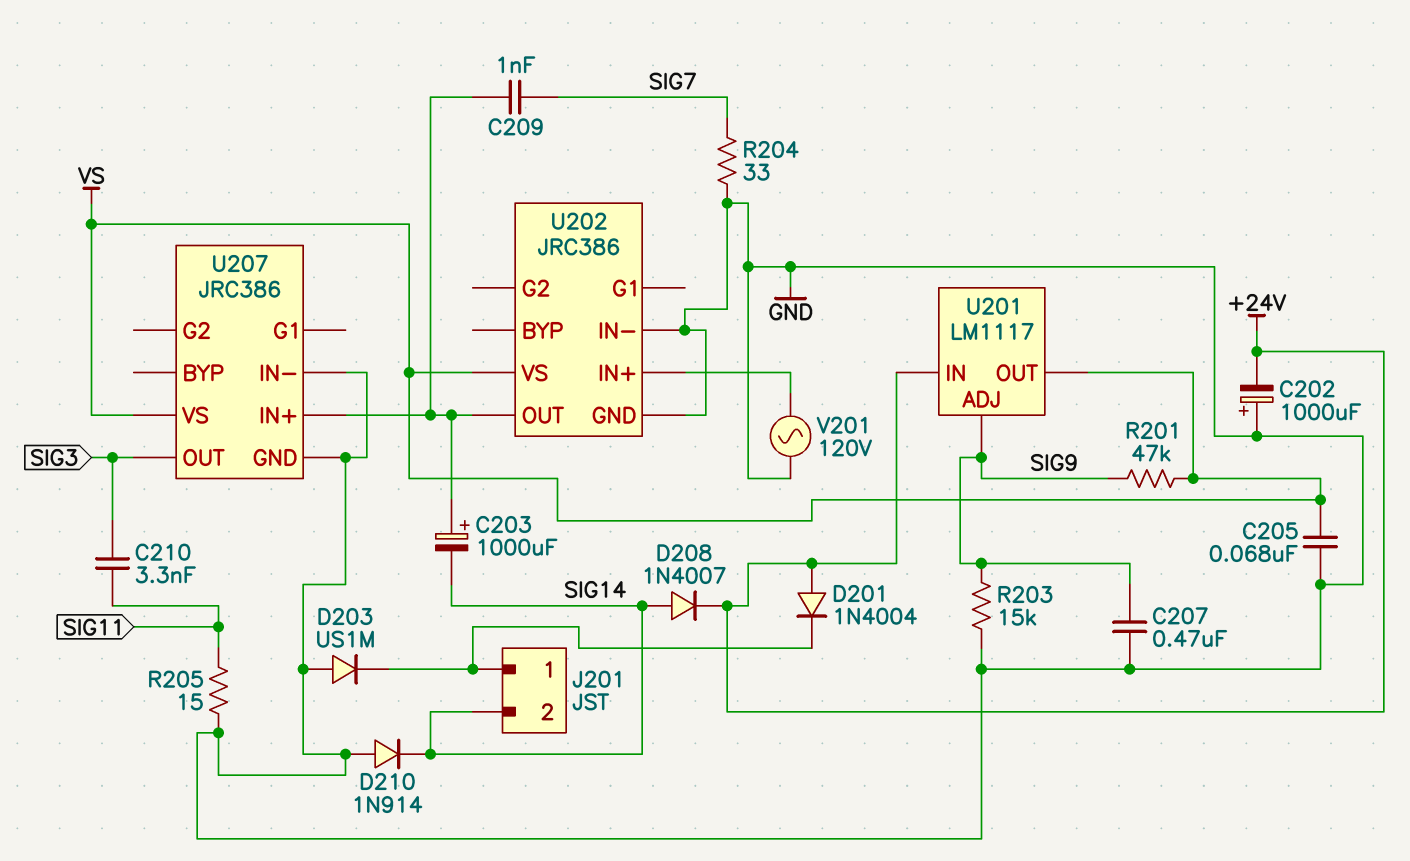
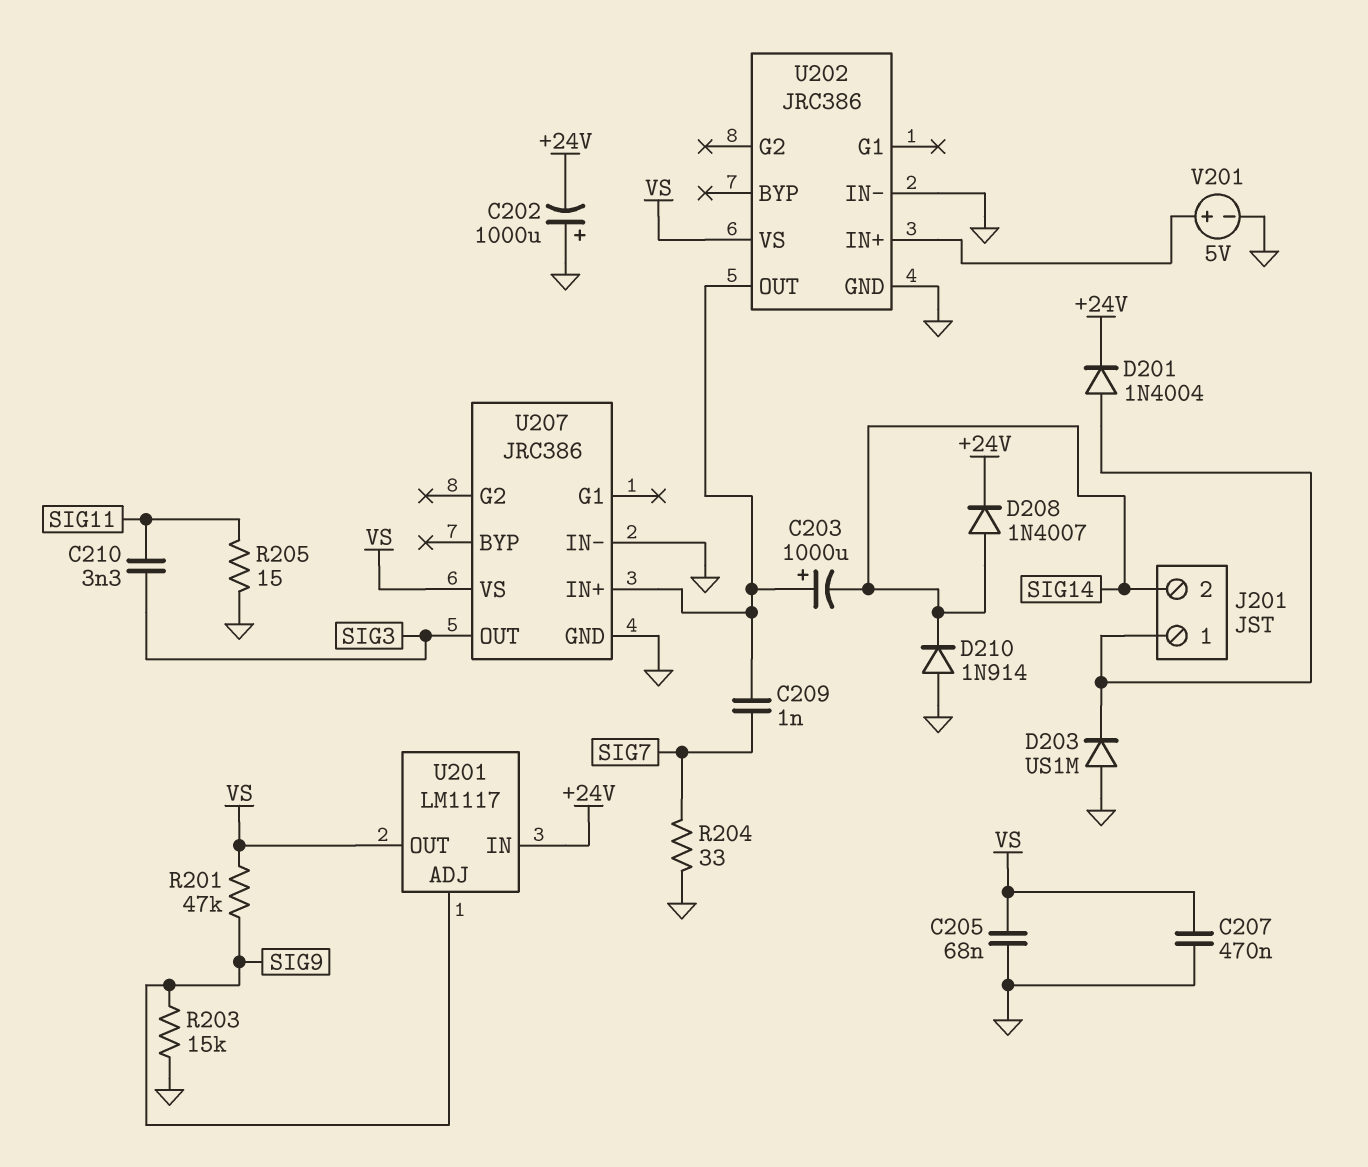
C207: 470nF (GND, SIG9) -> 470nF (GND, VS)
D201: diode 1N4004 (A +24V, K J201/1) -> diode 1N4004 (A J201/1, K +24V)
V201: AC 120V (GND, U202/IN+) -> 5V (plus U202/IN+, minus GND)

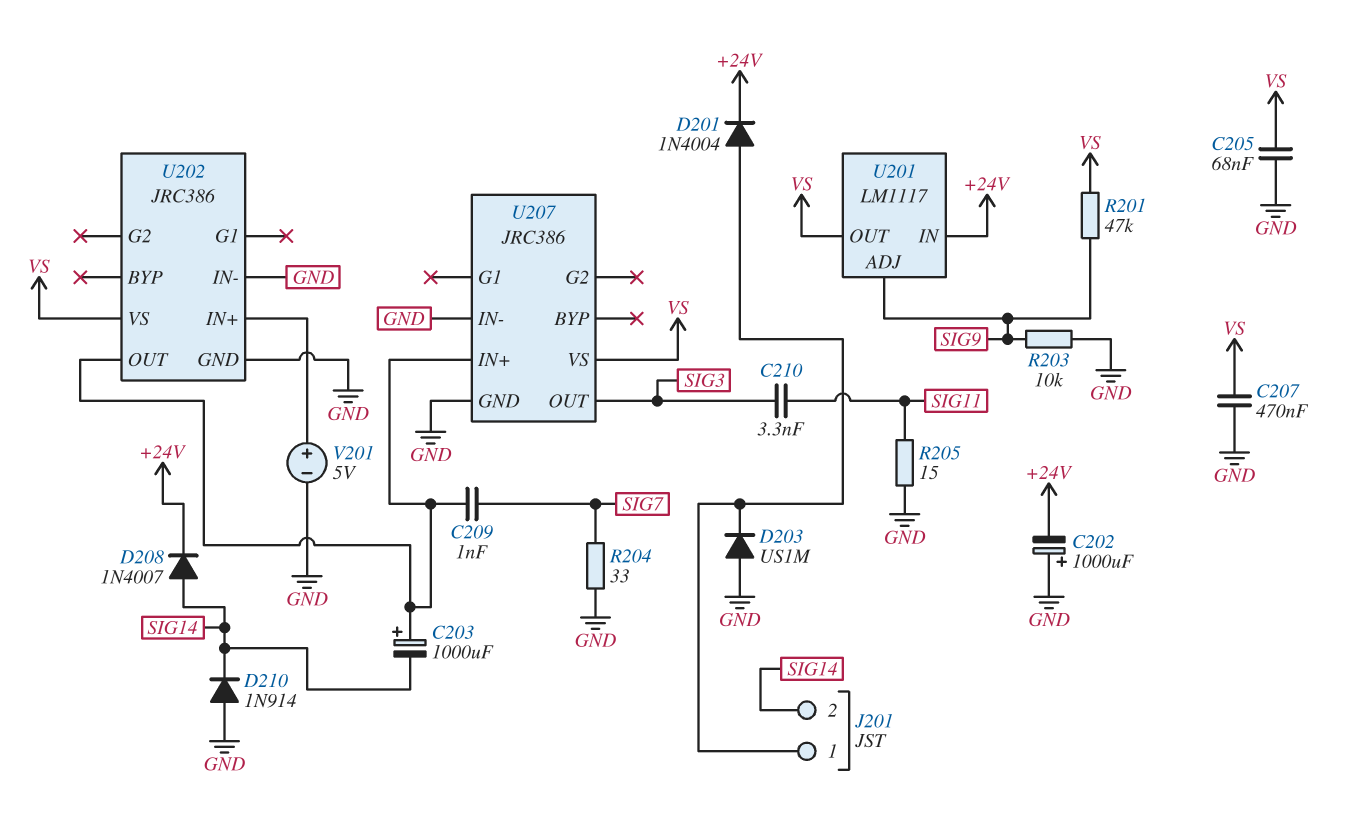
R203: 15k (GND, SIG9) -> 10k (GND, SIG9)

